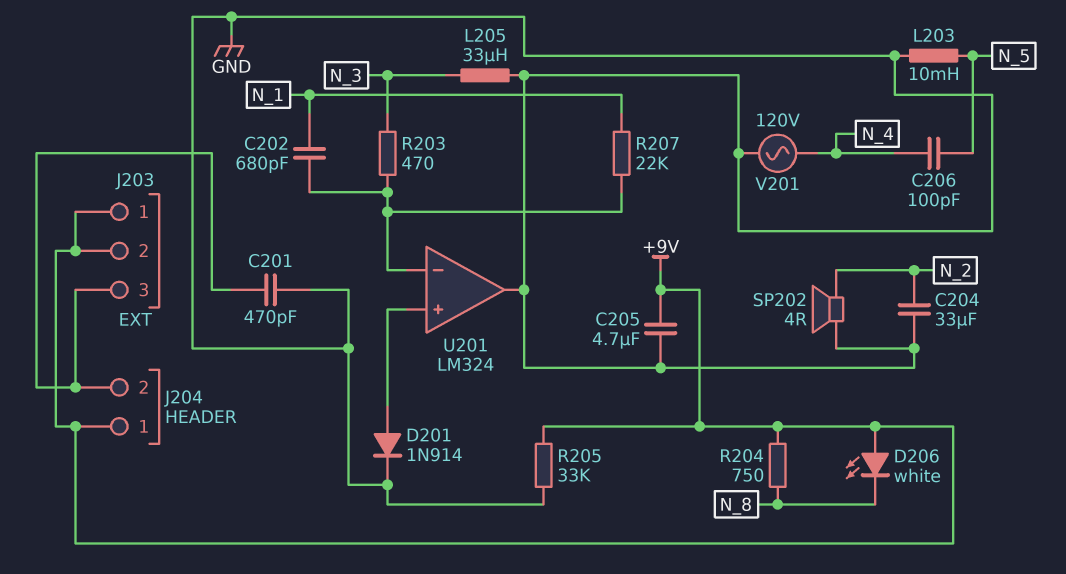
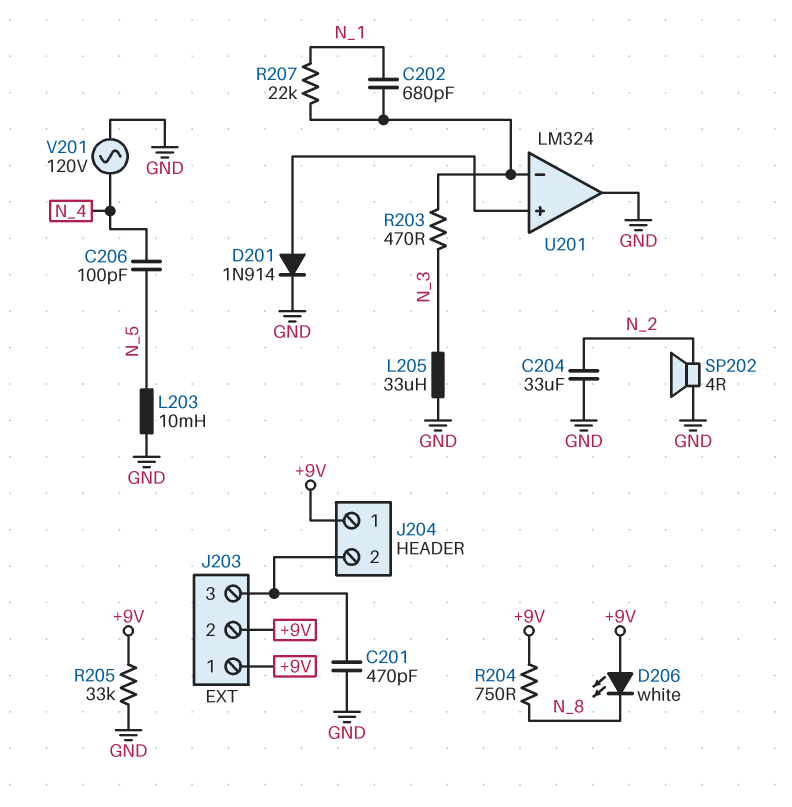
C205: 4.7uF (+9V, GND) -> none

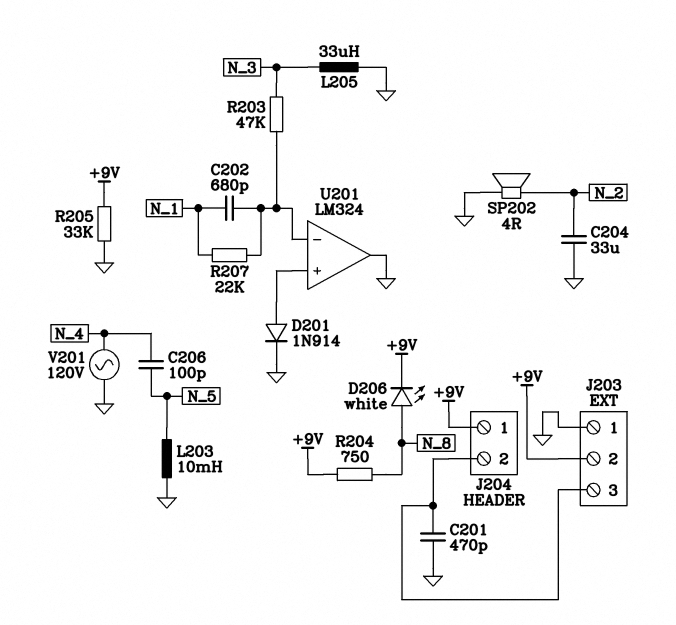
D206: LED white (A +9V, K N_8) -> LED white (A N_8, K +9V)
J203 pin 1: +9V -> GND
R203: 470 (N_3, U201/in-) -> 47k (N_3, U201/in-)

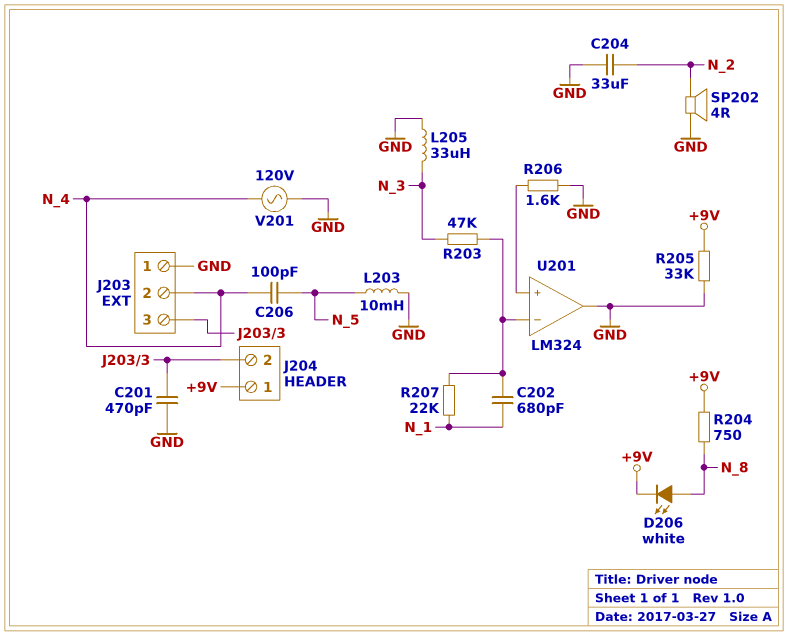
D201: diode 1N914 (A U201/in+, K GND) -> none
J203 pin 2: +9V -> N_4
R206: none -> 1.6k (GND, U201/in+)

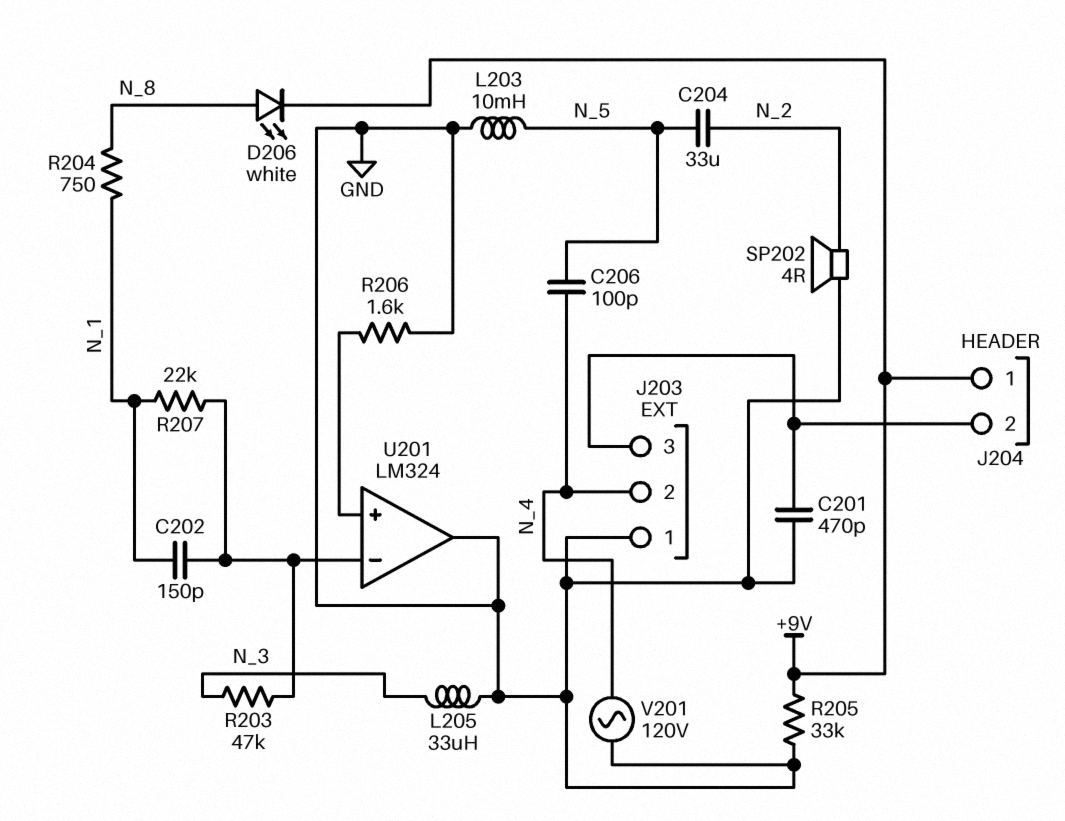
C202: 680pF (N_1, U201/in-) -> 150pF (N_1, U201/in-)
C204: 33uF (GND, N_2) -> 33uF (N_2, N_5)
R204: 750 (+9V, N_8) -> 750 (N_1, N_8)

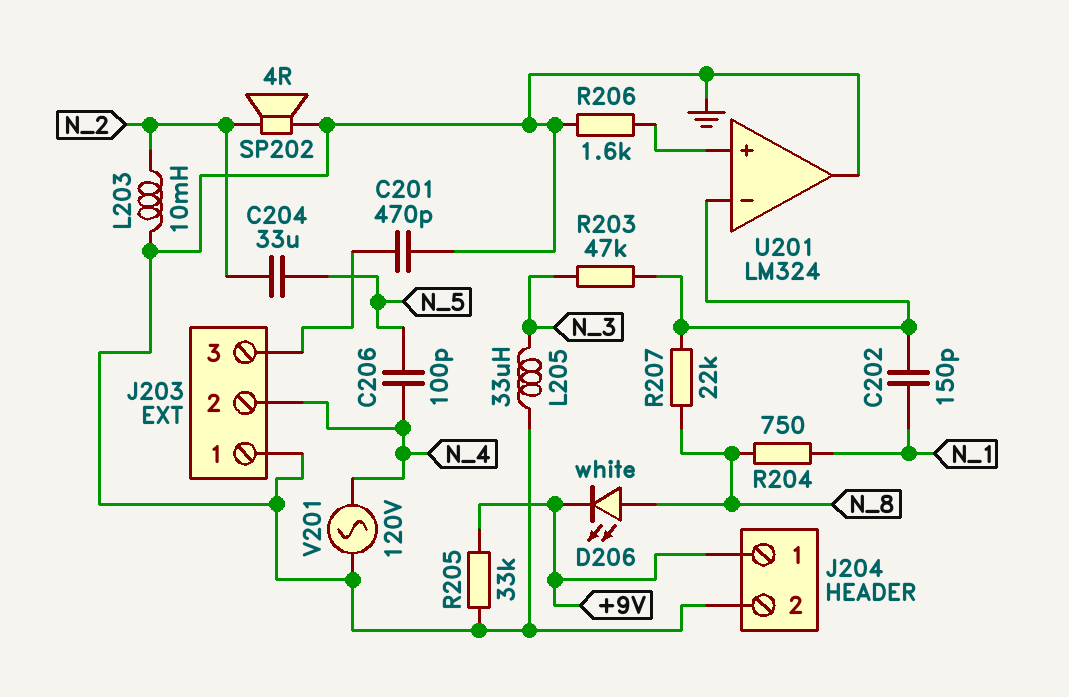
J204 pin 2: J203/3 -> GND
L203: 10mH (GND, N_5) -> 10mH (GND, N_2)
R207: 22k (N_1, U201/in-) -> 22k (N_8, U201/in-)

